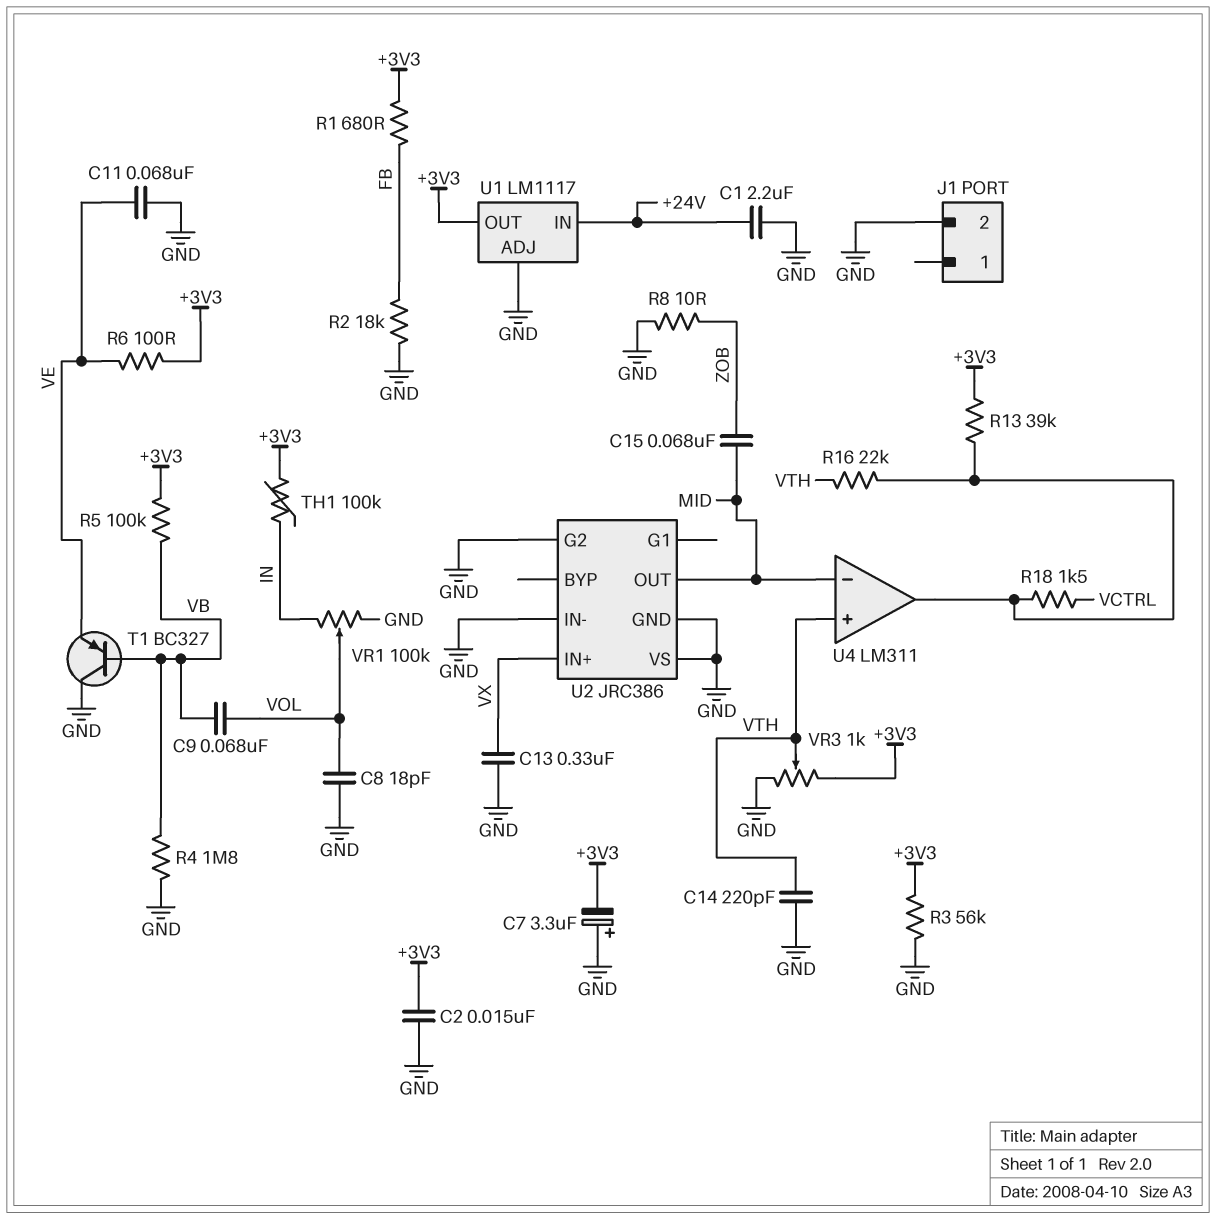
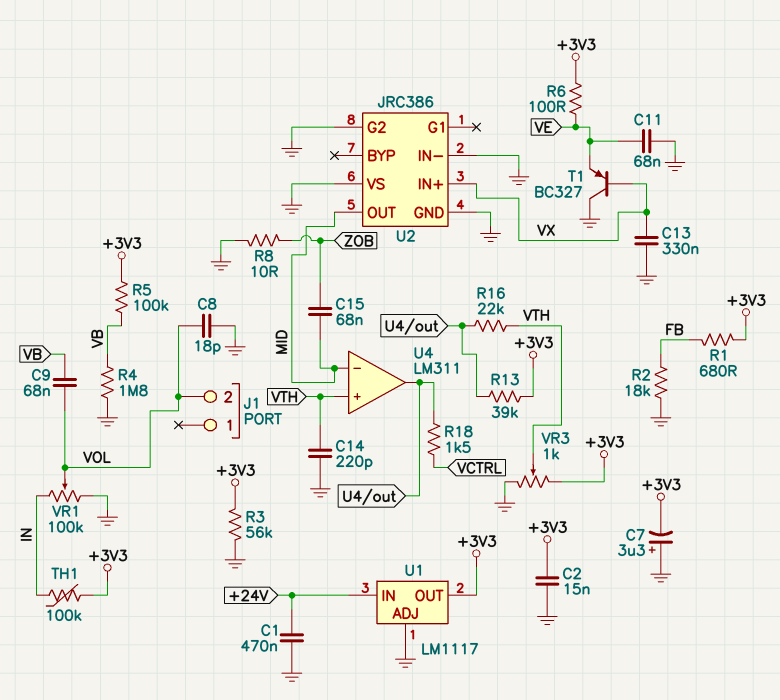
C1: 2.2uF (+24V, GND) -> 470nF (+24V, GND)
J1 pin 2: GND -> VOL
T1: PNP BC327 (B VB, C GND, E VE) -> PNP BC327 (B VX, C GND, E VE)

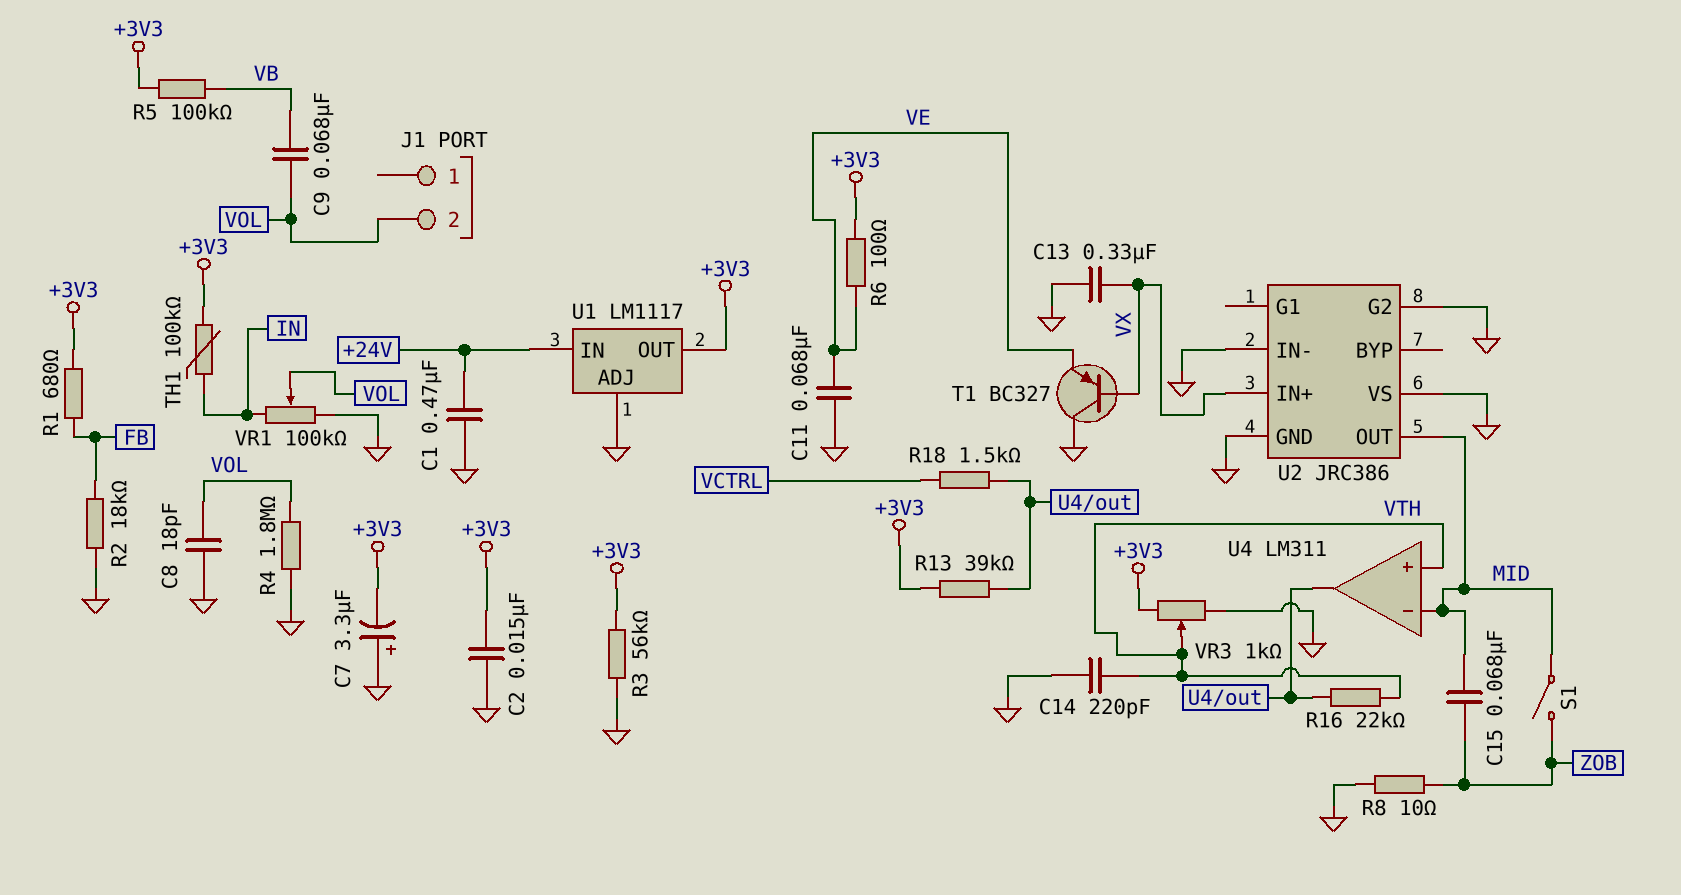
R4: 1.8M (GND, VB) -> 1.8M (GND, VOL)
S1: none -> switch (MID, ZOB)

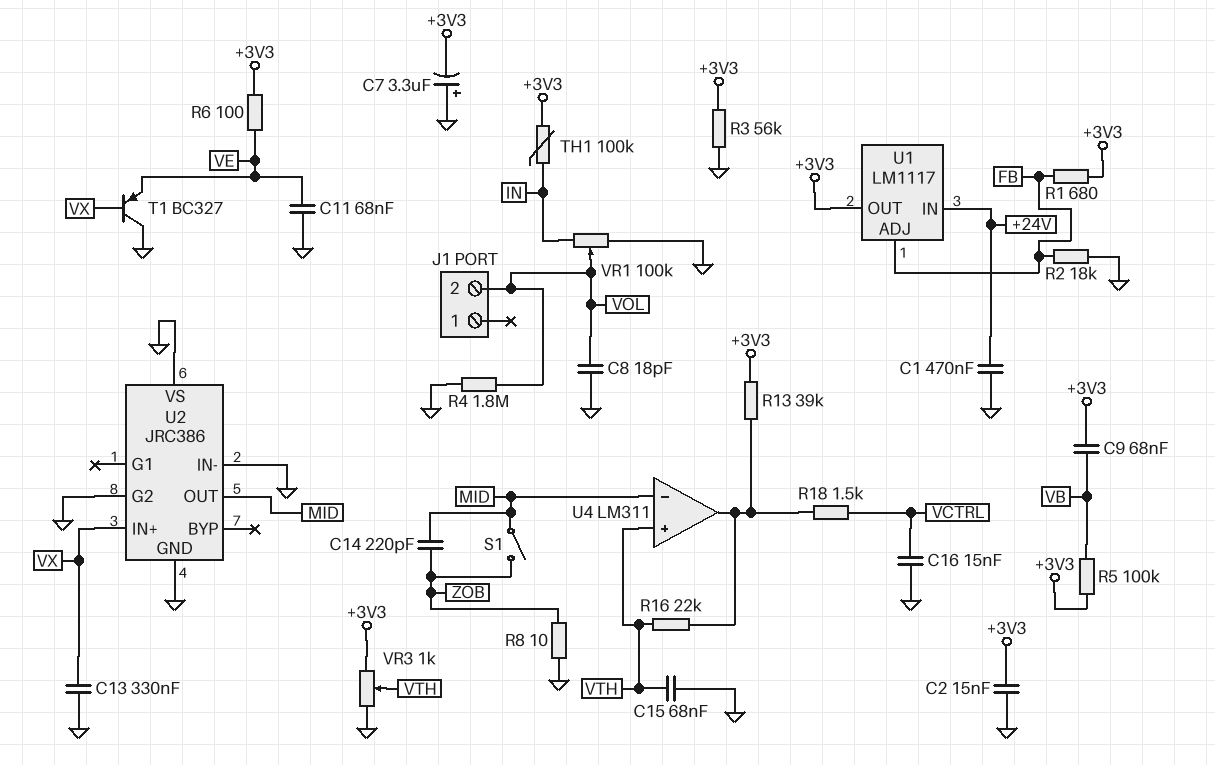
C9: 68nF (VB, VOL) -> 68nF (+3V3, VB)
C14: 220pF (GND, VTH) -> 220pF (MID, ZOB)
C15: 68nF (MID, ZOB) -> 68nF (GND, VTH)
C16: none -> 15nF (GND, VCTRL)
U1 pin ADJ: GND -> FB

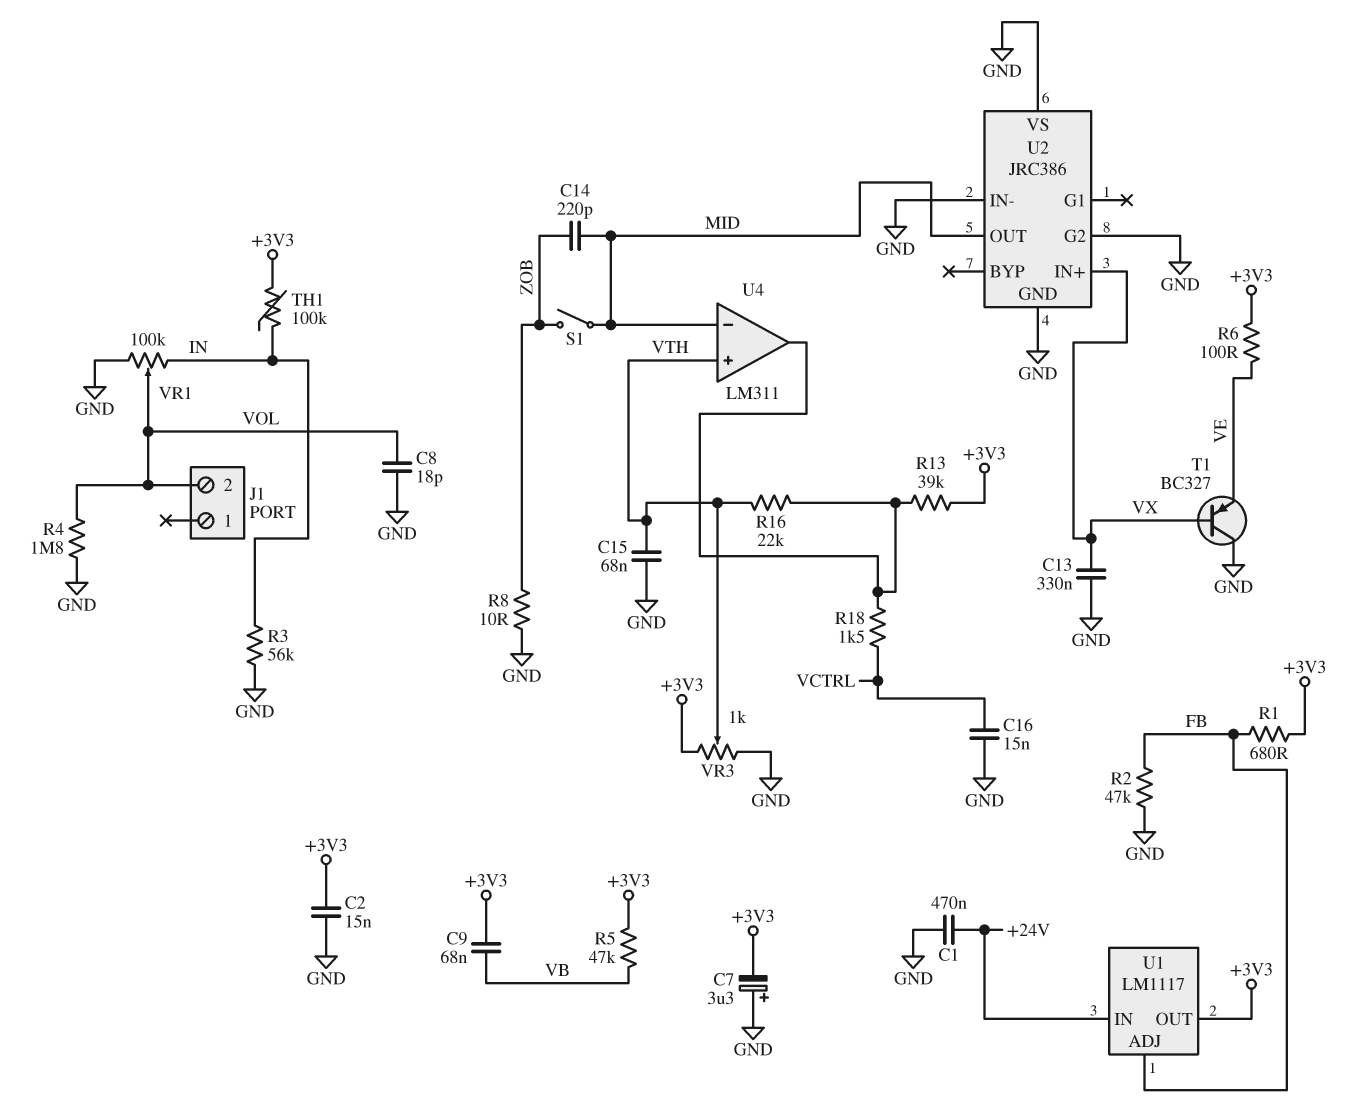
C11: 68nF (GND, VE) -> none
R2: 18k (FB, GND) -> 47k (FB, GND)
R3: 56k (+3V3, GND) -> 56k (GND, IN)
R5: 100k (+3V3, VB) -> 47k (+3V3, VB)

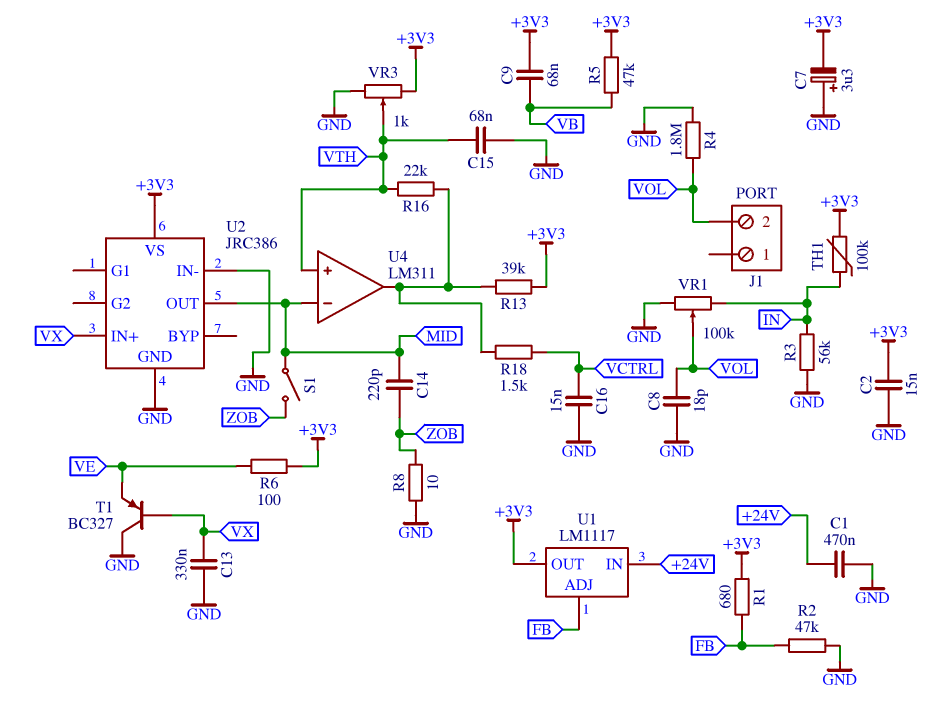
U2 pin G2: GND -> none
U2 pin VS: GND -> +3V3

